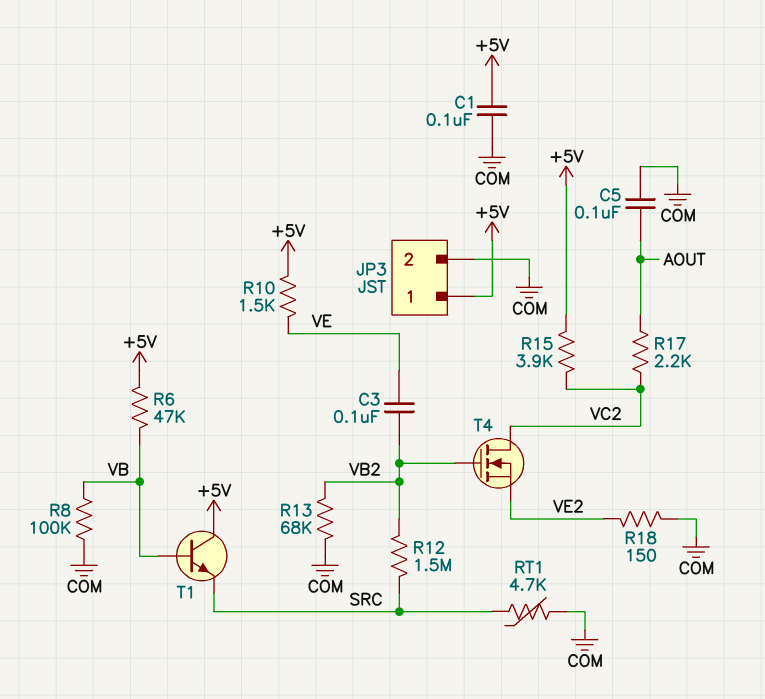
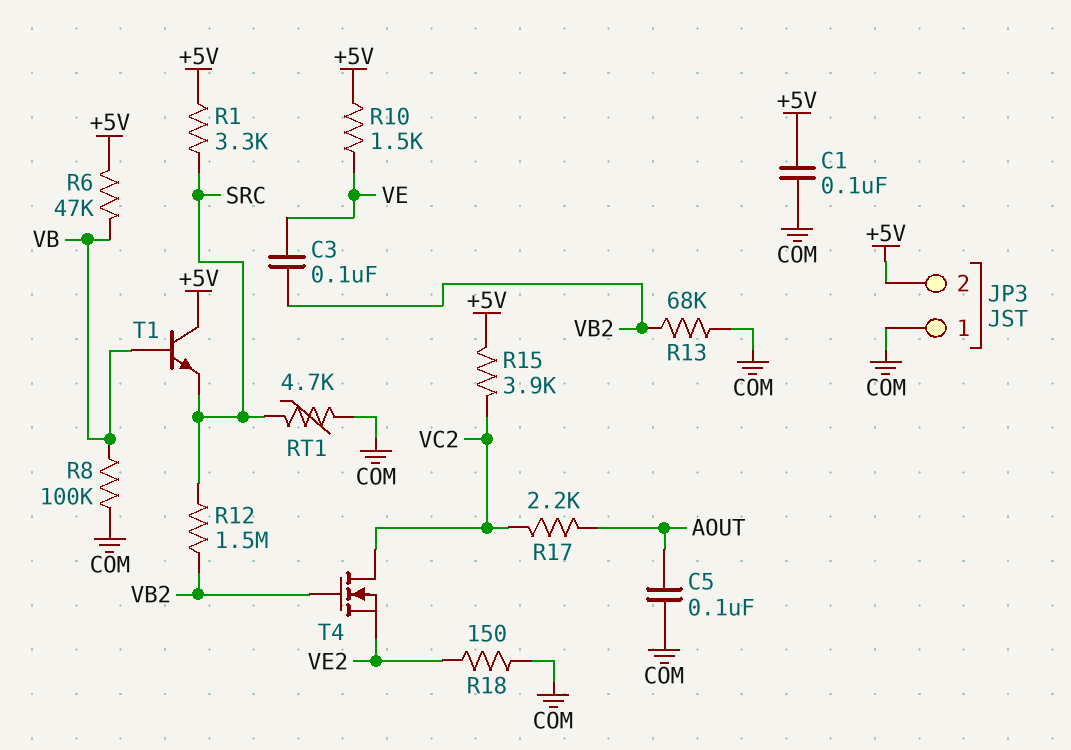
JP3 pin 1: +5V -> COM
JP3 pin 2: COM -> +5V
R1: none -> 3.3k (+5V, SRC)

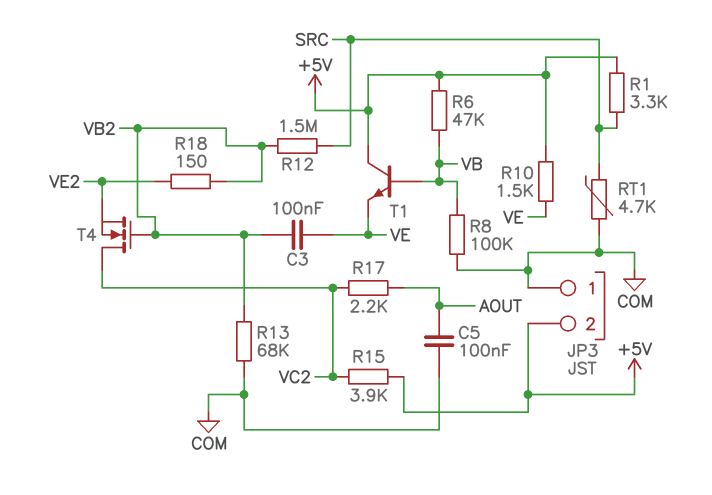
C1: 100nF (+5V, COM) -> none
R18: 150 (COM, VE2) -> 150 (VB2, VE2)
T1: NPN (B VB, C +5V, E SRC) -> NPN (B VB, C +5V, E VE)

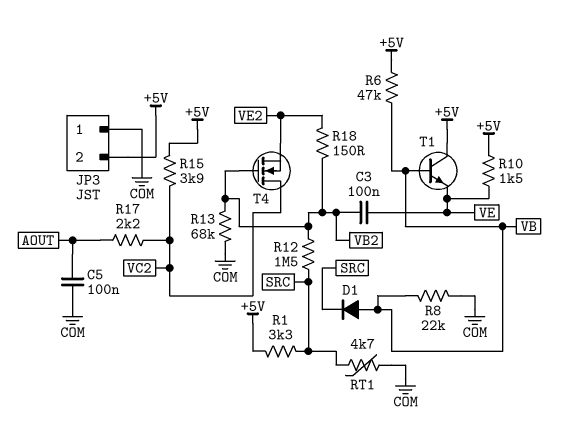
D1: none -> diode (A VB, K SRC)
R8: 100k (COM, VB) -> 22k (COM, VB)

